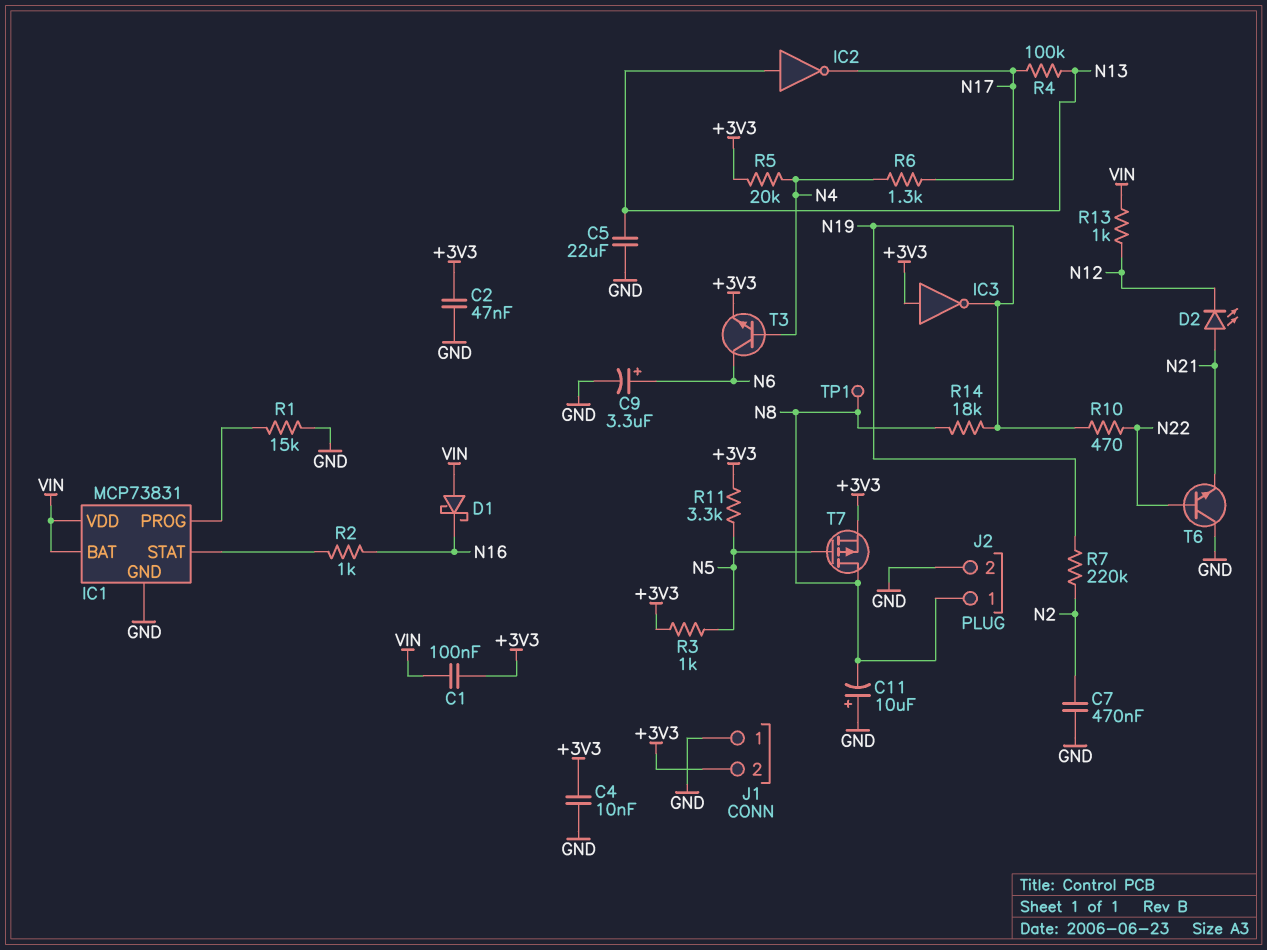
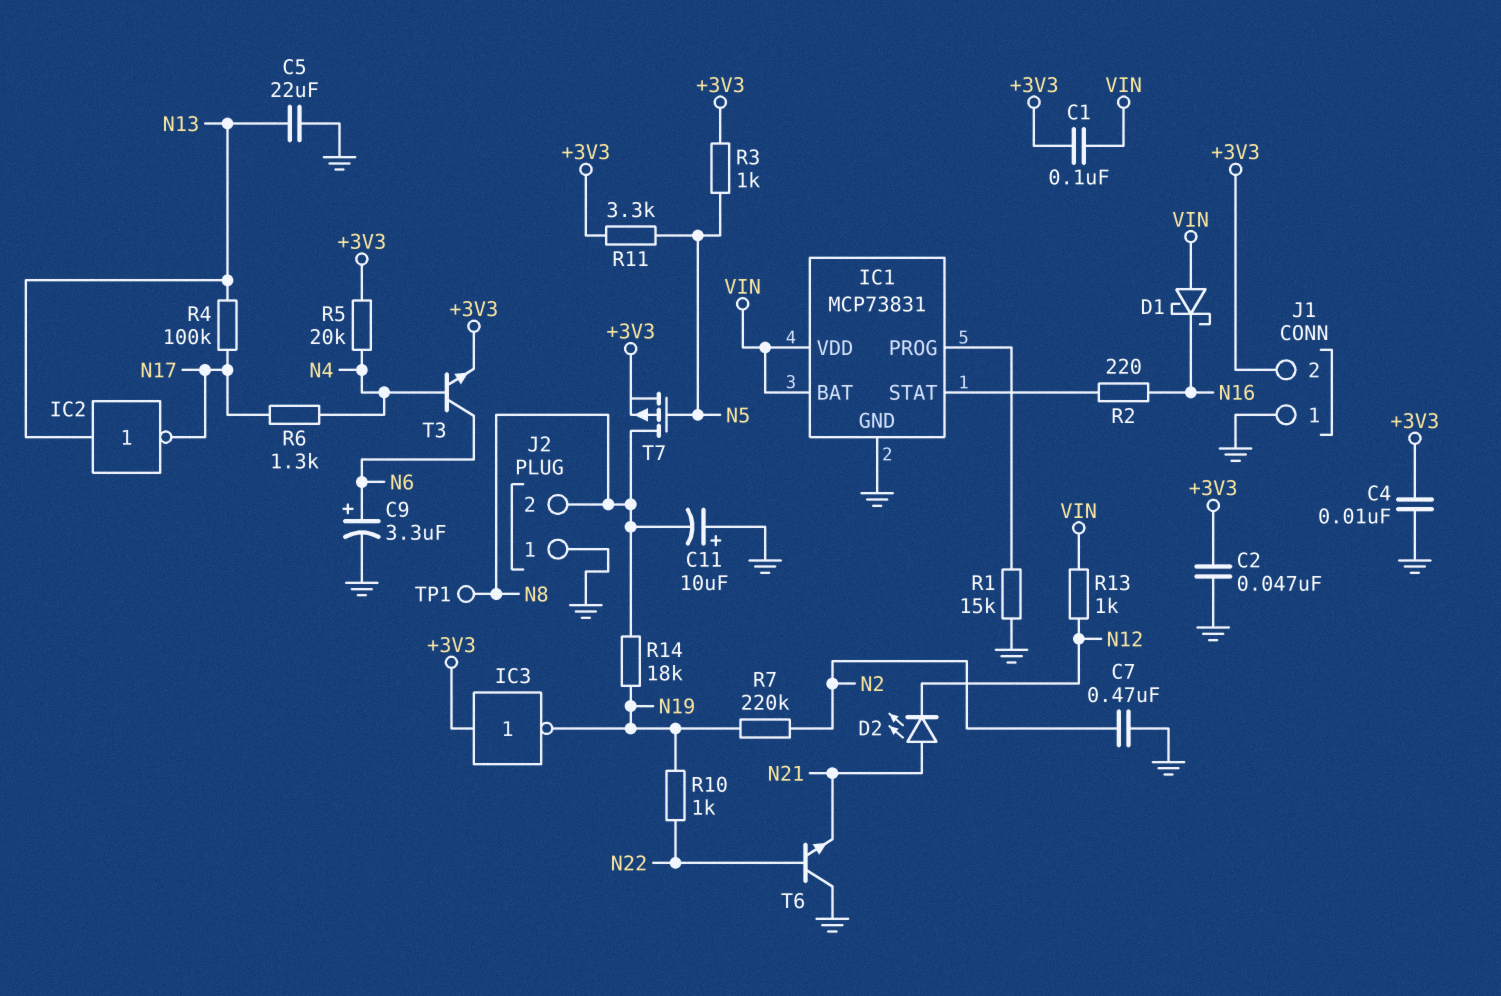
J2 pin 1: N8 -> GND
J2 pin 2: GND -> N8
R2: 1k (IC1/STAT, N16) -> 220 (IC1/STAT, N16)
R10: 470 (N19, N22) -> 1k (N19, N22)

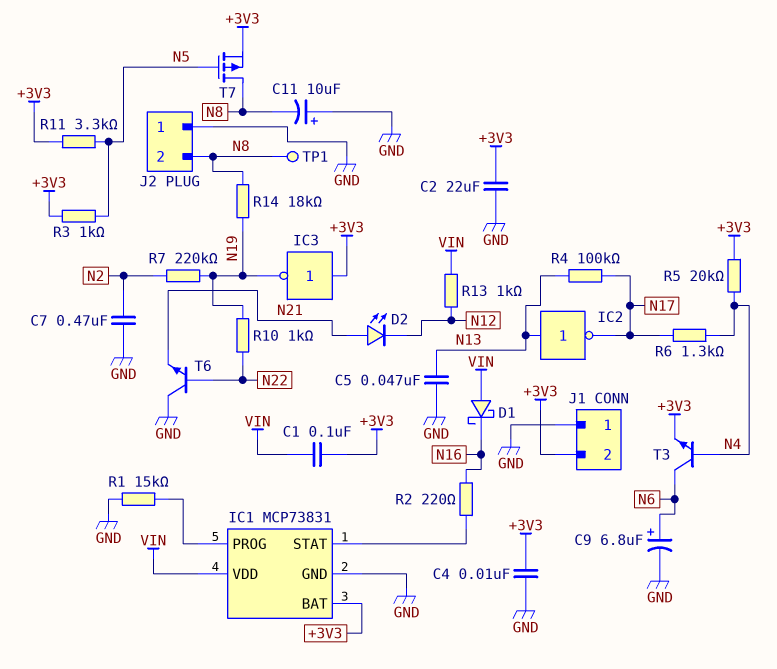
C2: 47nF (+3V3, GND) -> 22uF (+3V3, GND)
C5: 22uF (GND, N13) -> 47nF (GND, N13)
C9: 3.3uF (plus N6, minus GND) -> 6.8uF (plus N6, minus GND)
IC1 pin BAT: VIN -> +3V3

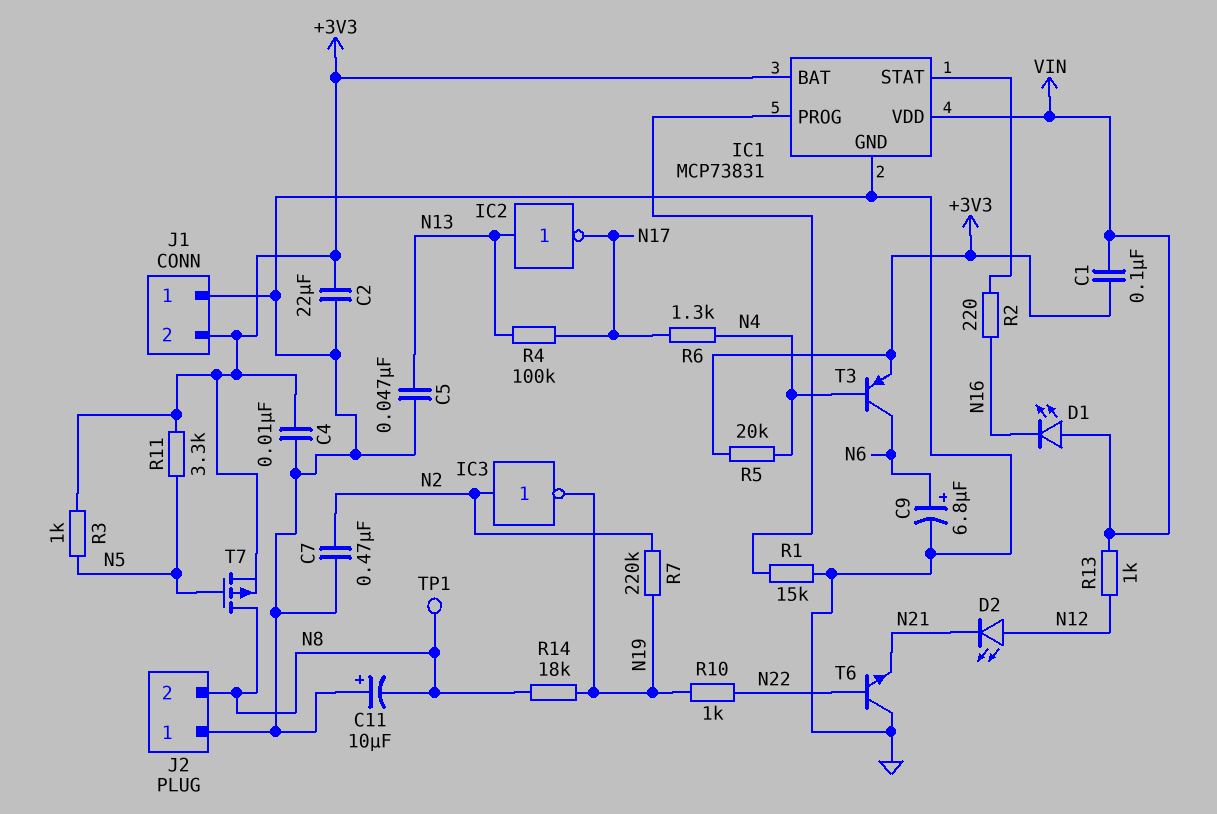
D1: schottky (A VIN, K N16) -> LED (A VIN, K N16)
D2: LED (A N21, K N12) -> LED (A N12, K N21)
IC3: NOT (in +3V3, out N19) -> NOT (in N2, out N19)
T3: NPN (B N4, C N6, E +3V3) -> PNP (B N4, C N6, E +3V3)

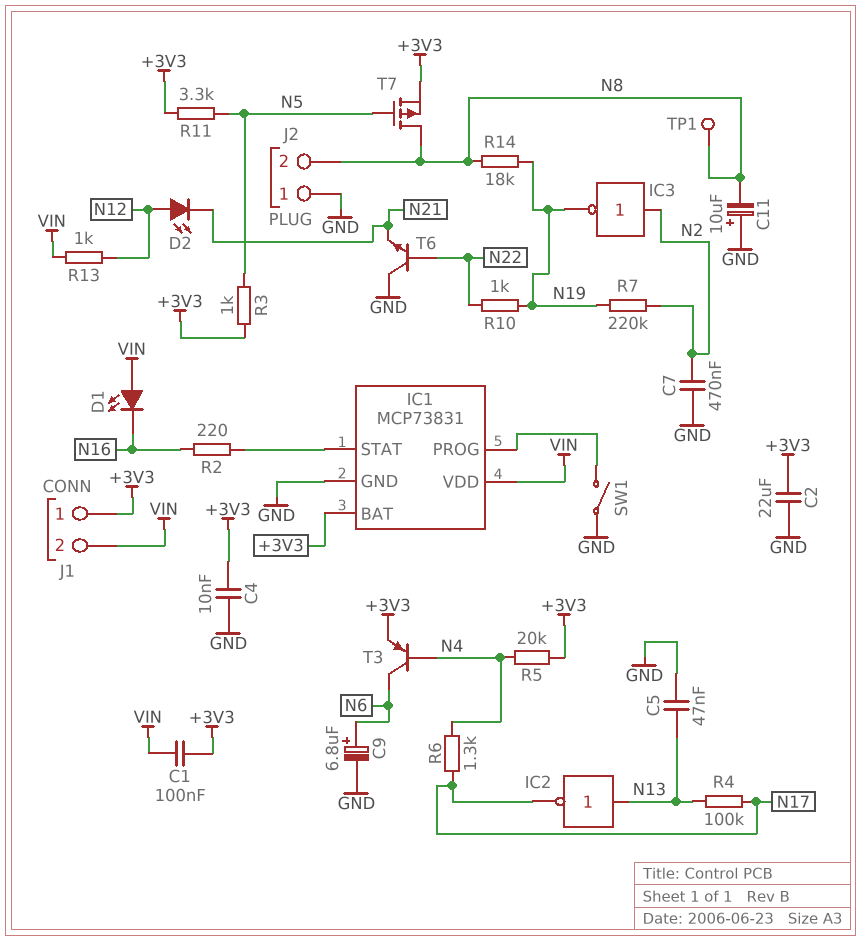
J1 pin 1: GND -> +3V3
J1 pin 2: +3V3 -> VIN
R1: 15k (GND, IC1/PROG) -> none
SW1: none -> switch (GND, IC1/PROG)

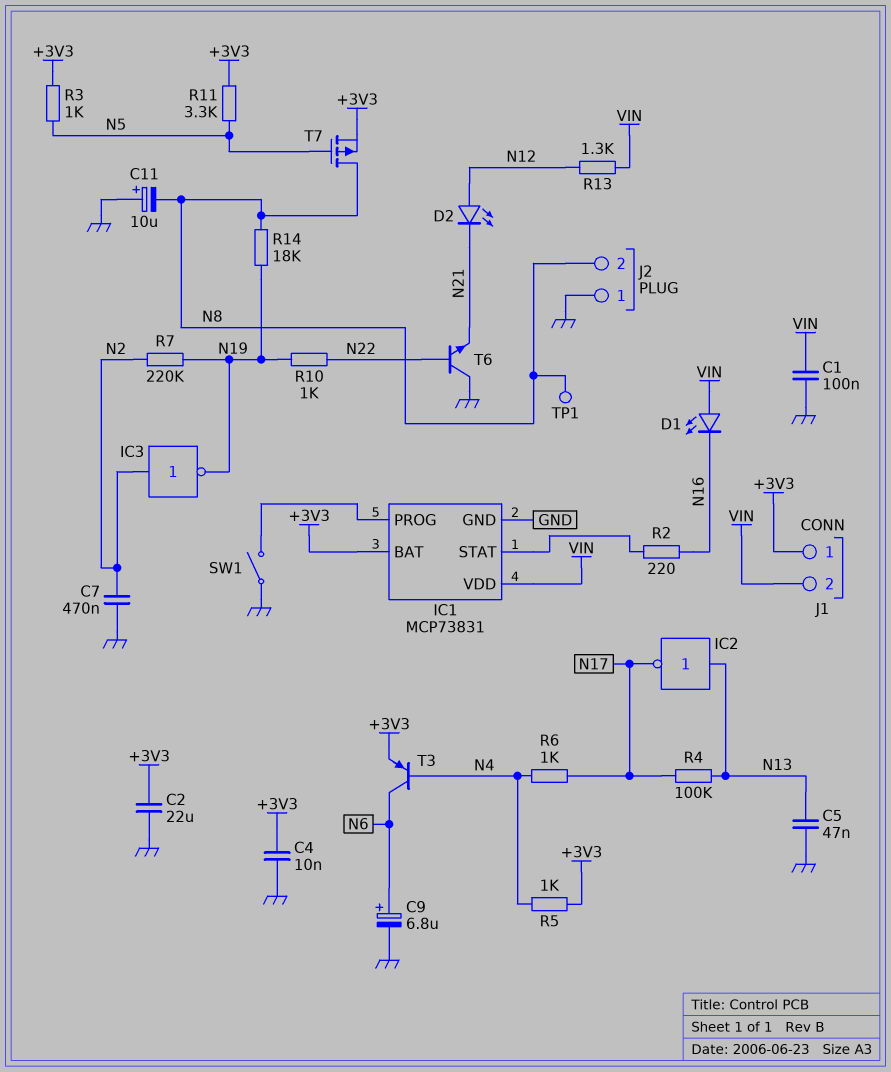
C1: 100nF (+3V3, VIN) -> 100nF (GND, VIN)
R5: 20k (+3V3, N4) -> 1k (+3V3, N4)
R6: 1.3k (N4, N17) -> 1k (N4, N17)
R13: 1k (N12, VIN) -> 1.3k (N12, VIN)

